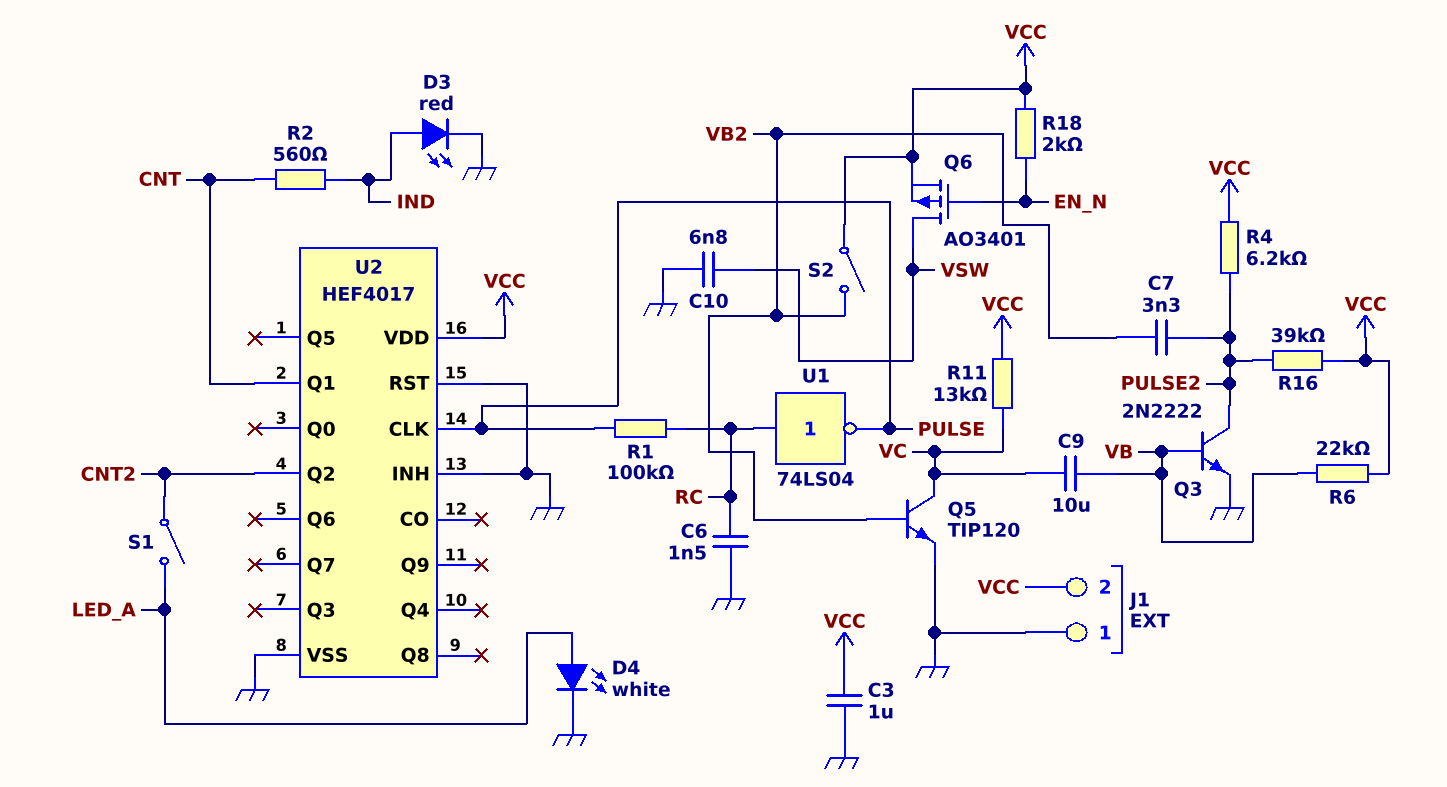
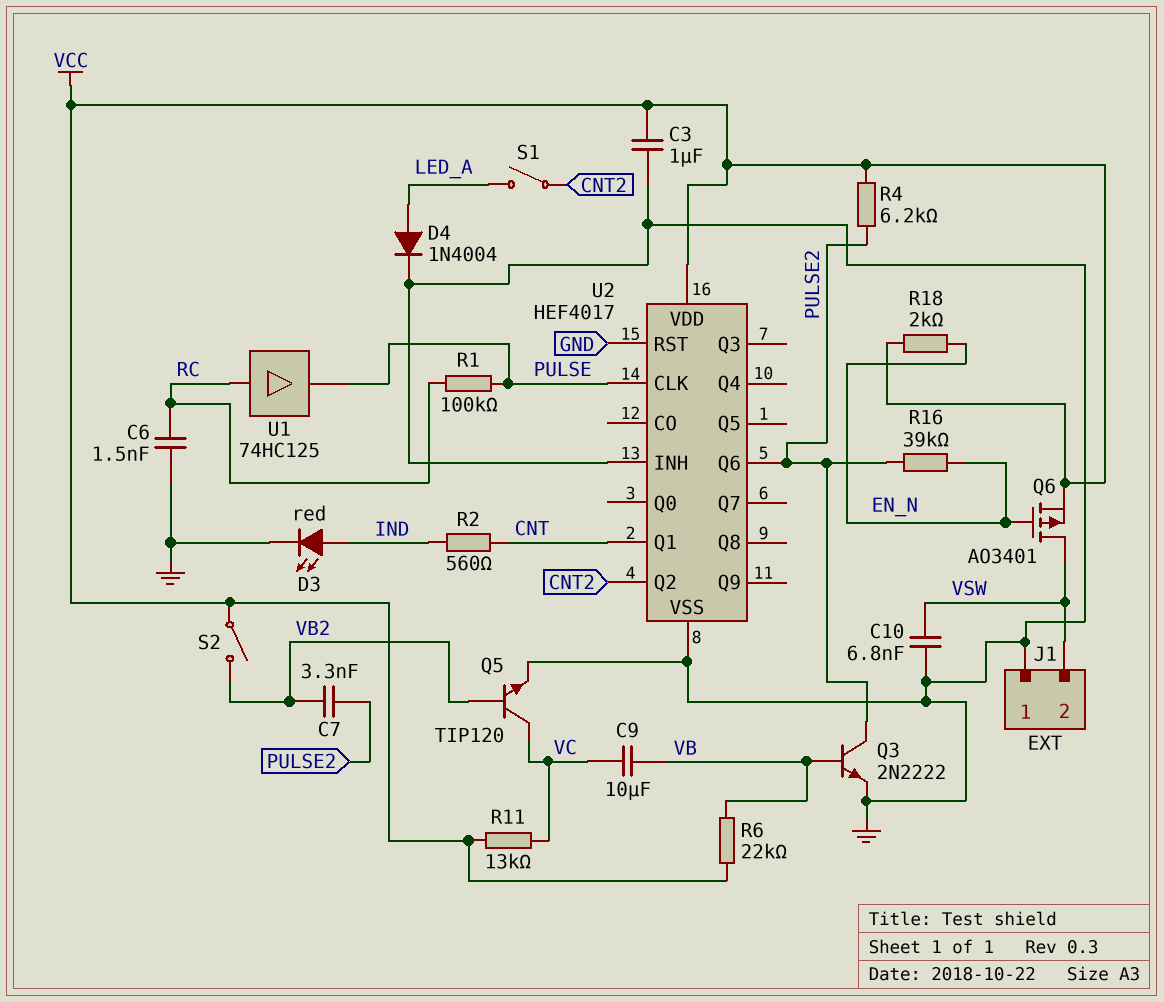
D4: LED white (A LED_A, K GND) -> diode 1N4004 (A LED_A, K GND)
J1 pin 2: VCC -> VSW
R16: 39k (PULSE2, VCC) -> 39k (EN_N, PULSE2)
U1: NOT 74LS04 (in RC, out PULSE) -> buffer 74HC125 (in RC, out PULSE)
U2 pin Q6: none -> PULSE2

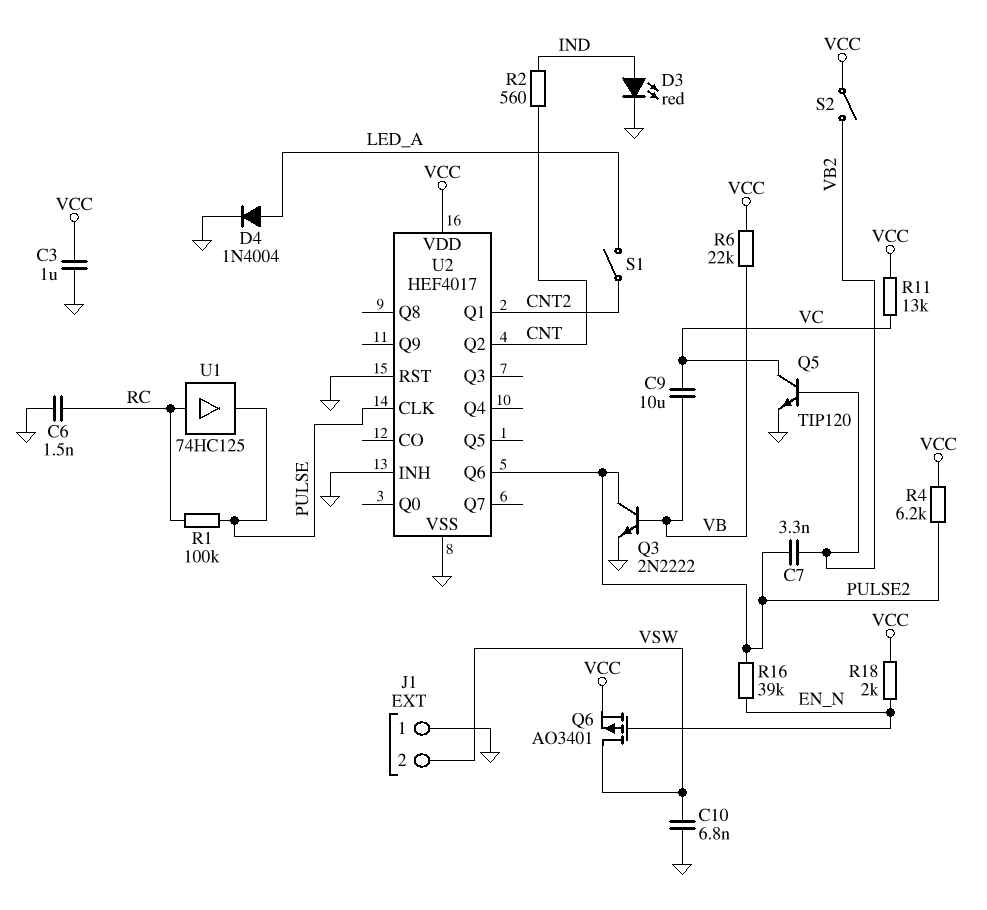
U2 pin Q1: CNT -> CNT2
U2 pin Q2: CNT2 -> CNT

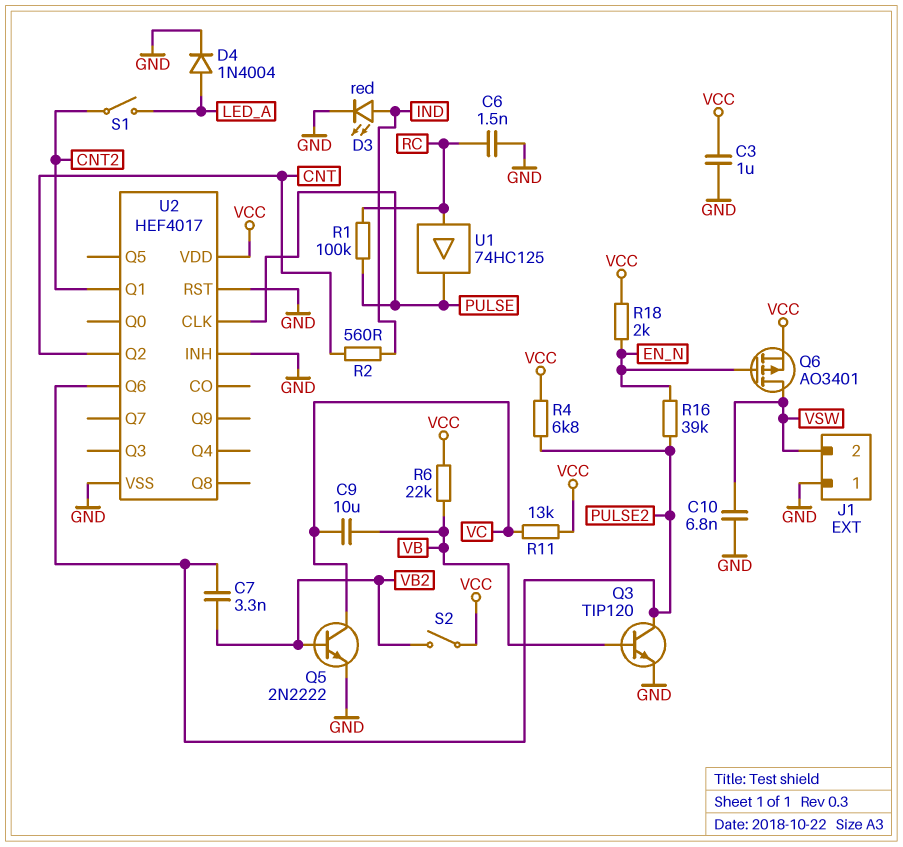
Q3: NPN 2N2222 (B VB, C PULSE2, E GND) -> NPN TIP120 (B VB, C PULSE2, E GND)
Q5: NPN TIP120 (B VB2, C VC, E GND) -> NPN 2N2222 (B VB2, C VC, E GND)
R4: 6.2k (PULSE2, VCC) -> 6.8k (PULSE2, VCC)

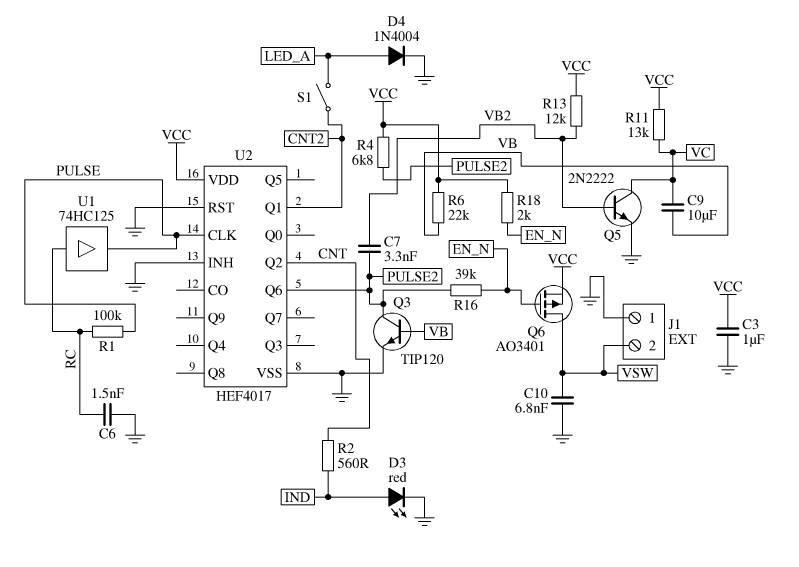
R13: none -> 12k (VB2, VCC)
S2: switch (VB2, VCC) -> none

